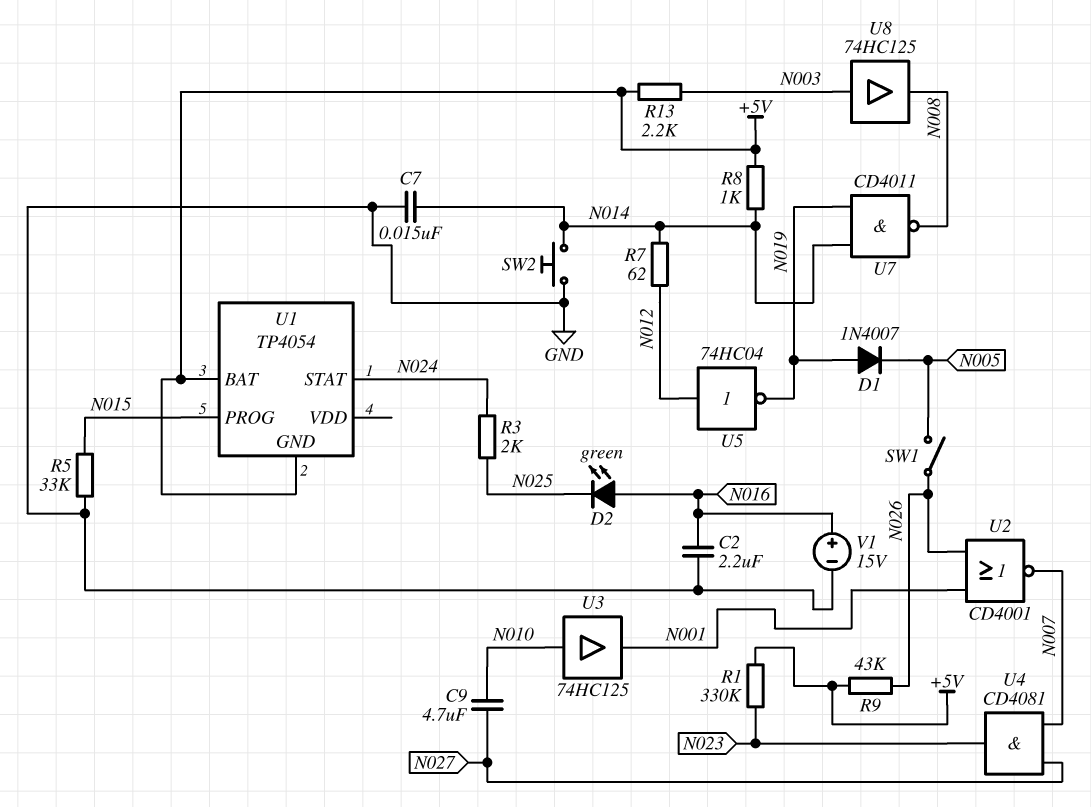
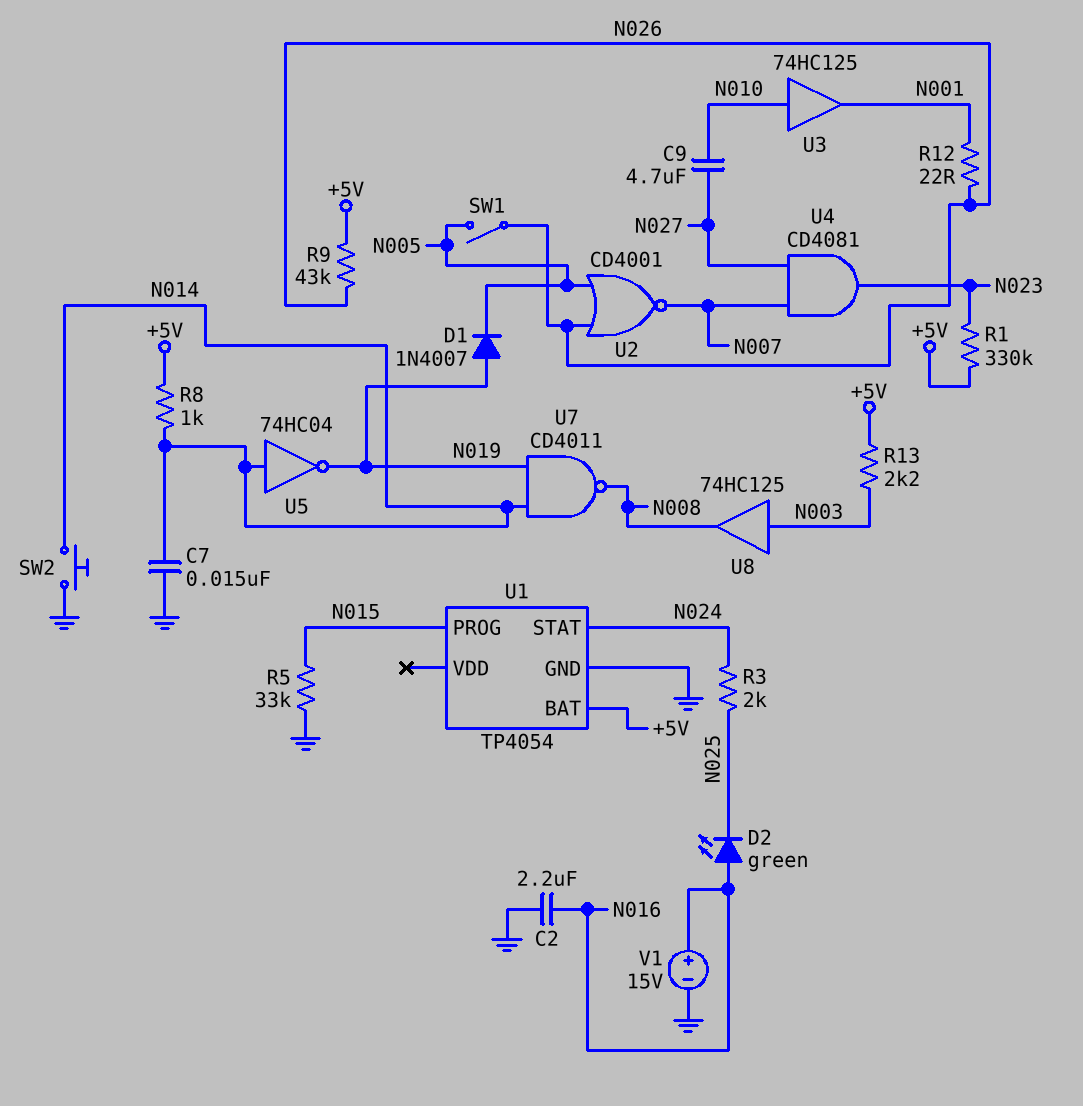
R7: 62 (N012, N014) -> none
R12: none -> 22 (N001, N026)
U1 pin GND: +5V -> GND
U2: NOR CD4001 (in N001, in N026, out N007) -> NOR CD4001 (in N005, in N026, out N007)
U5: NOT 74HC04 (in N012, out N019) -> NOT 74HC04 (in N014, out N019)

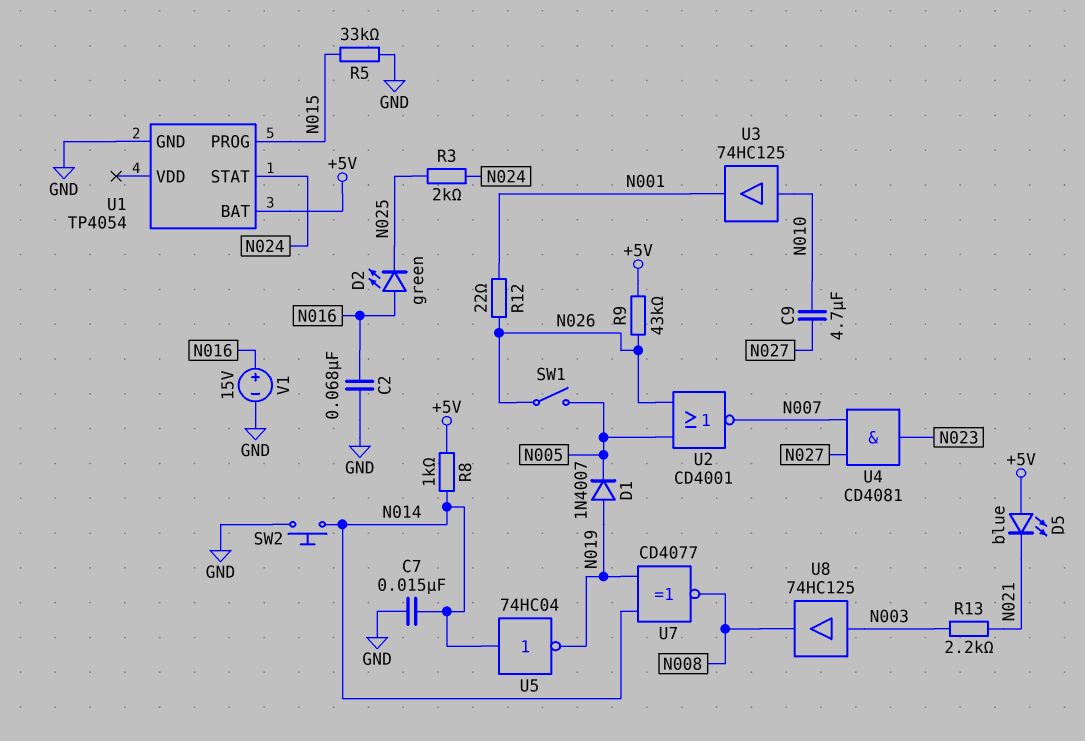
C2: 2.2uF (GND, N016) -> 68nF (GND, N016)
D5: none -> LED blue (A +5V, K N021)
R1: 330k (+5V, N023) -> none
R13: 2.2k (+5V, N003) -> 2.2k (N003, N021)
U7: NAND CD4011 (in N014, in N019, out N008) -> XNOR CD4077 (in N014, in N019, out N008)

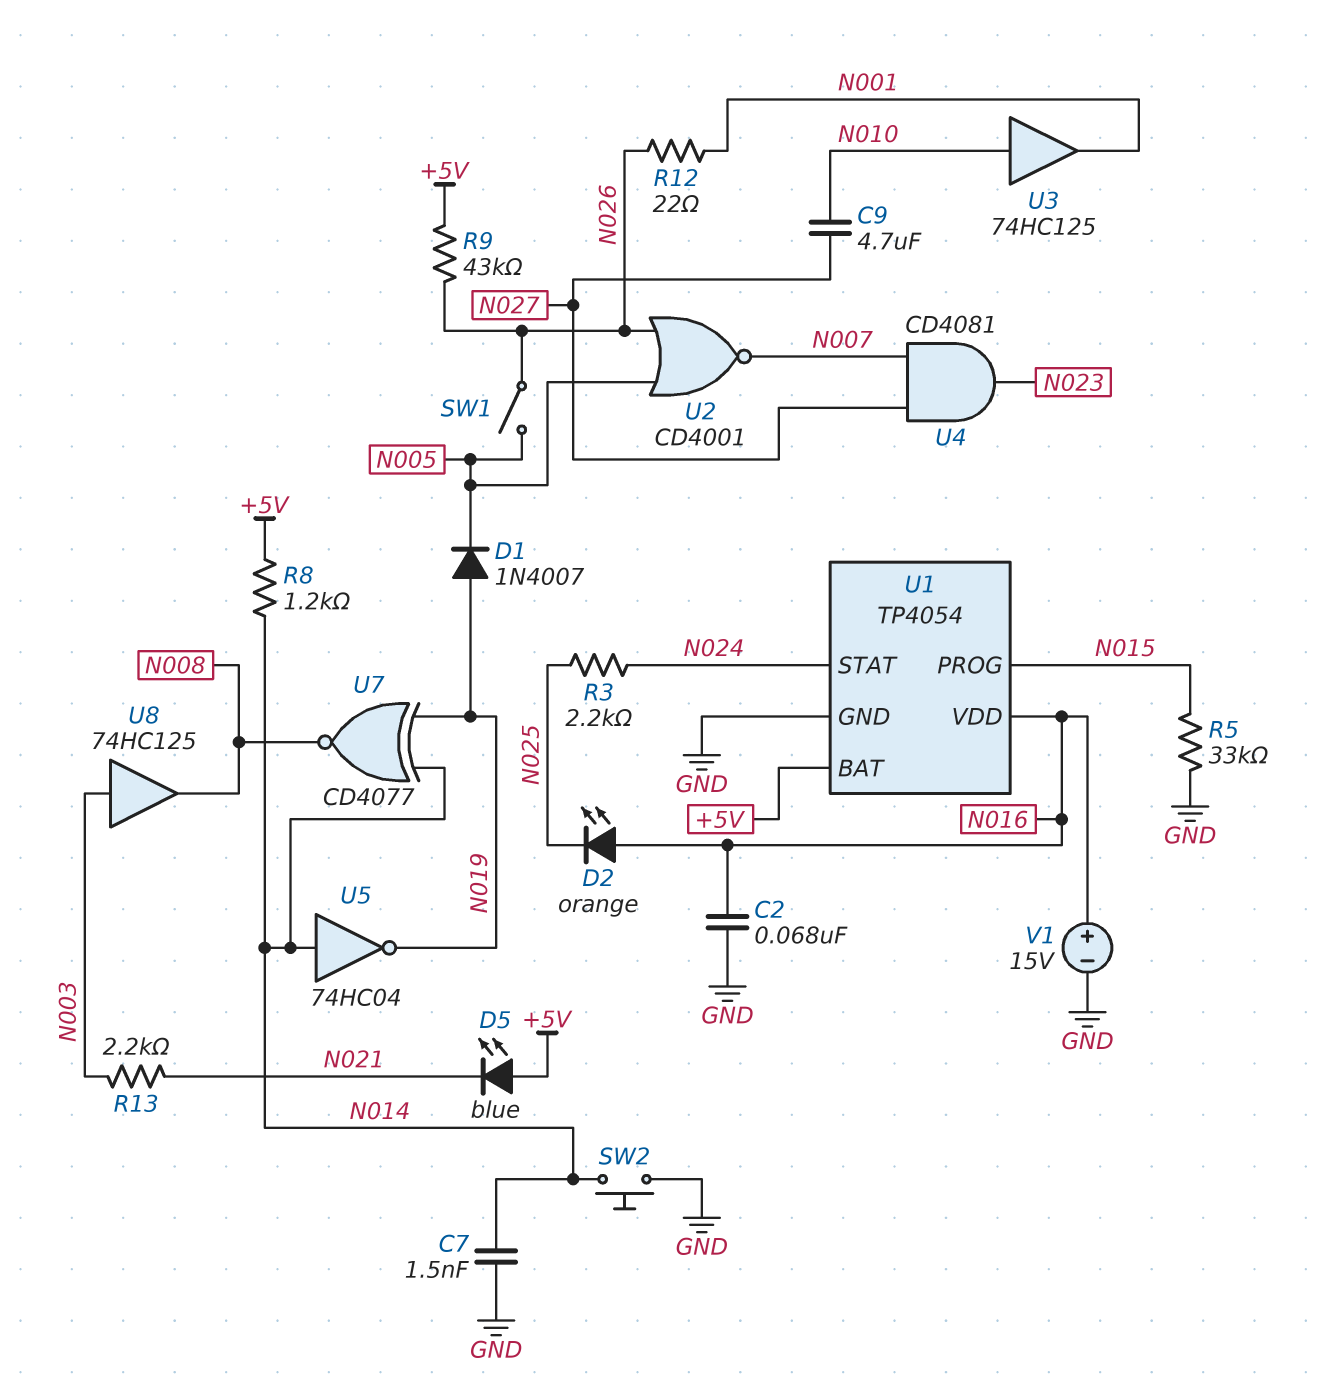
C7: 15nF (GND, N014) -> 1.5nF (GND, N014)
D2: LED green (A N016, K N025) -> LED orange (A N016, K N025)
R3: 2k (N024, N025) -> 2.2k (N024, N025)
R8: 1k (+5V, N014) -> 1.2k (+5V, N014)
U1 pin VDD: none -> N016

